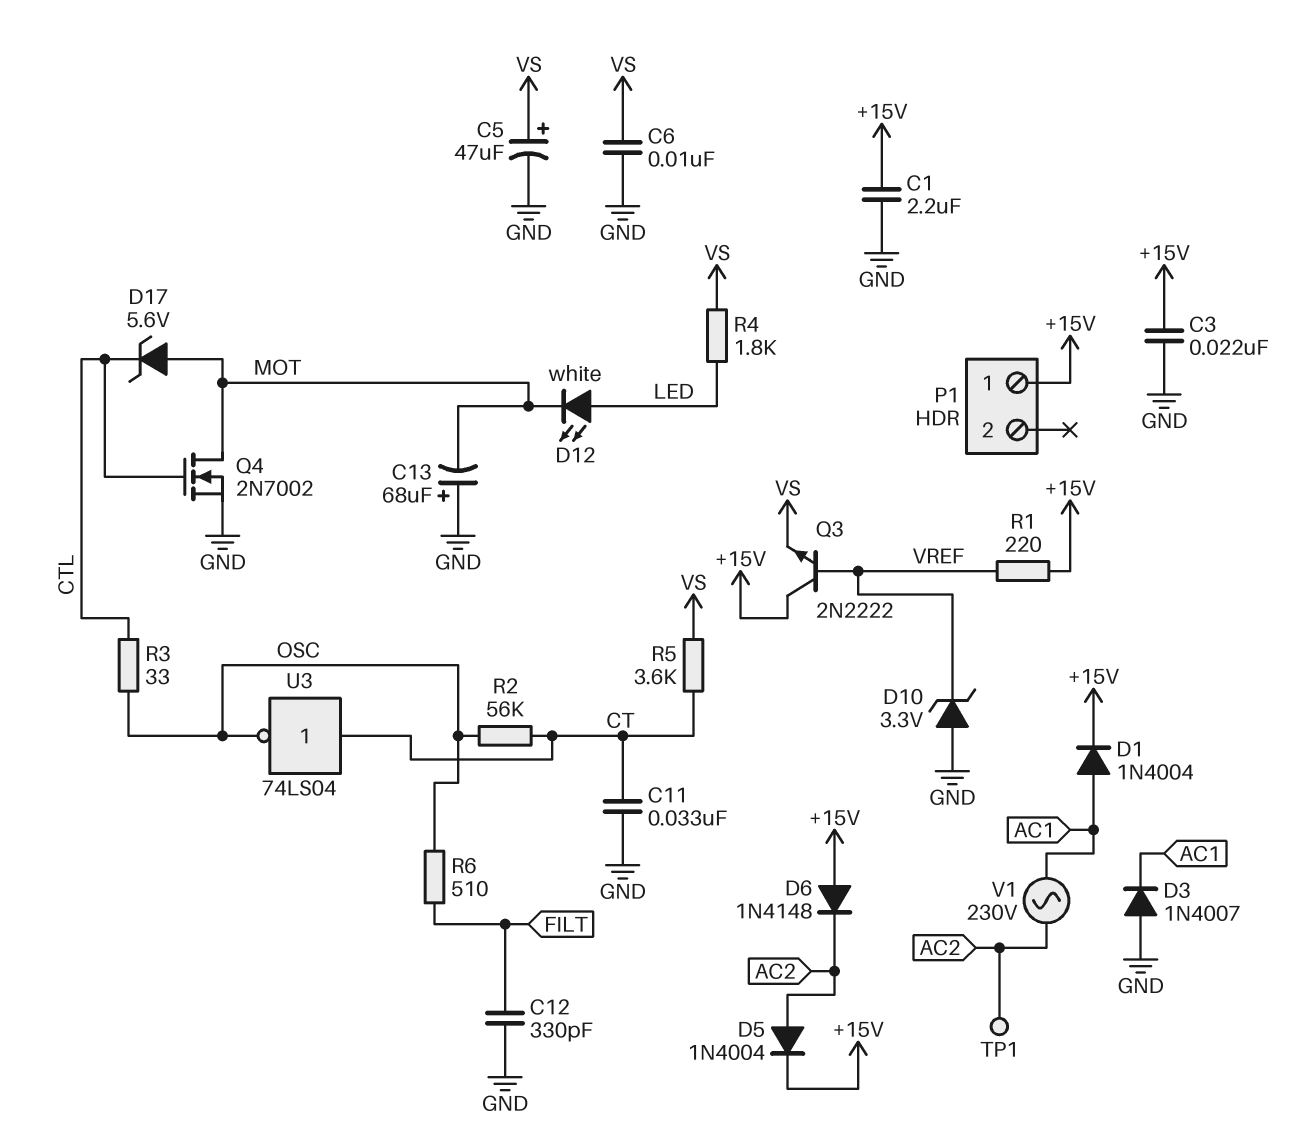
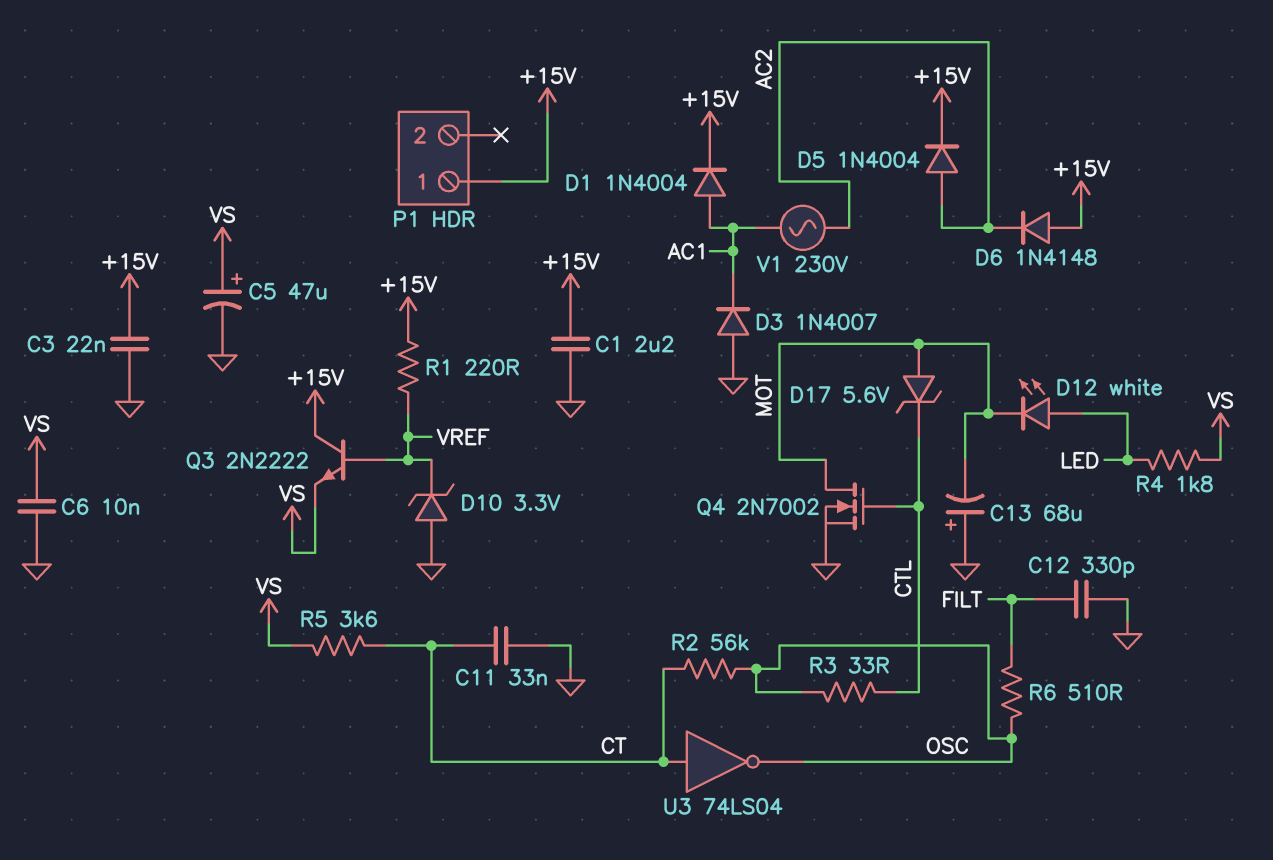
TP1: test point (AC2) -> none

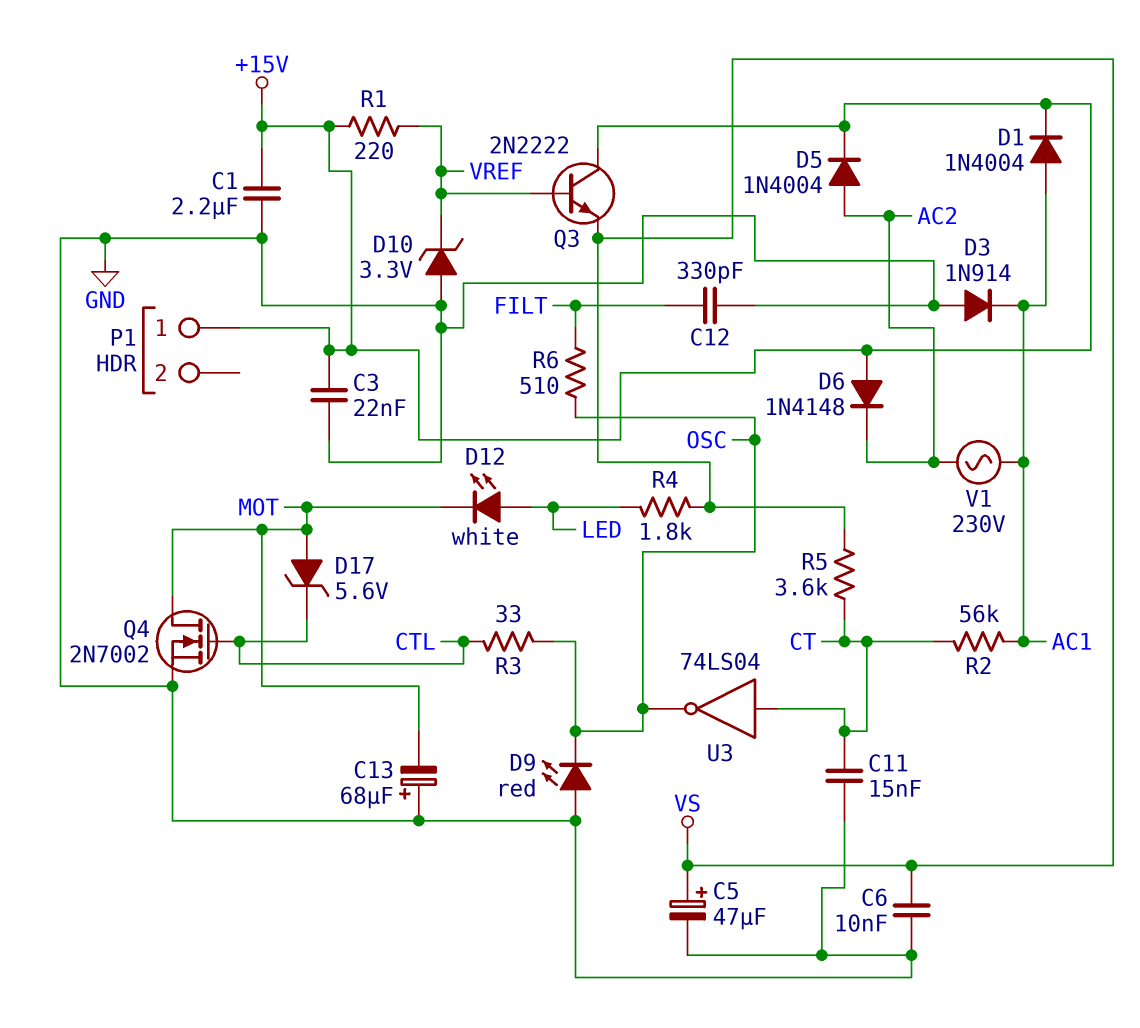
C11: 33nF (CT, GND) -> 15nF (CT, GND)
D3: diode 1N4007 (A GND, K AC1) -> diode 1N914 (A GND, K AC1)
D9: none -> LED red (A GND, K OSC)
R2: 56k (CT, OSC) -> 56k (AC1, CT)

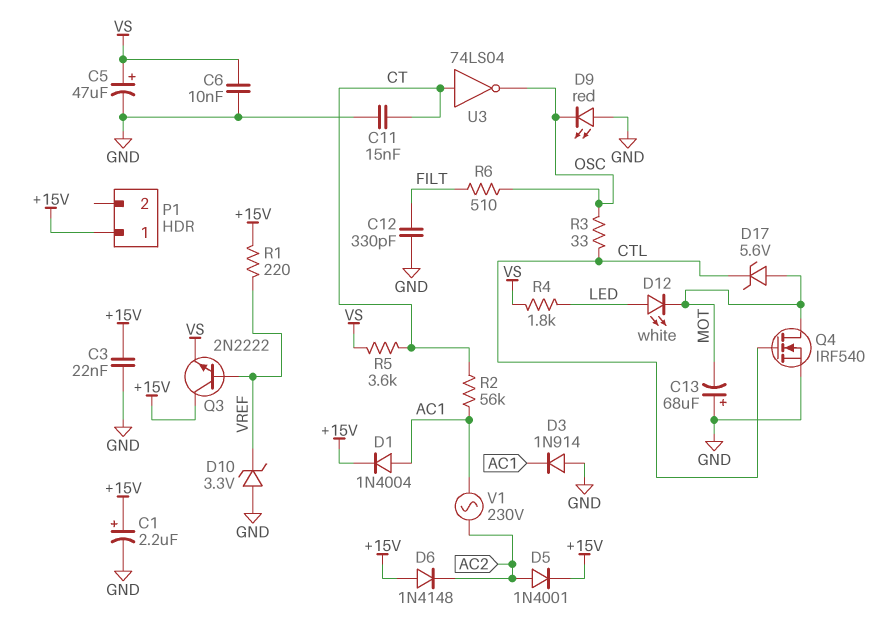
C1: 2.2uF (+15V, GND) -> 2.2uF (plus +15V, minus GND)
D5: diode 1N4004 (A AC2, K +15V) -> diode 1N4001 (A AC2, K +15V)
Q4: NMOS 2N7002 (G CTL, D MOT, S GND) -> NMOS IRF540 (G CTL, D MOT, S GND)

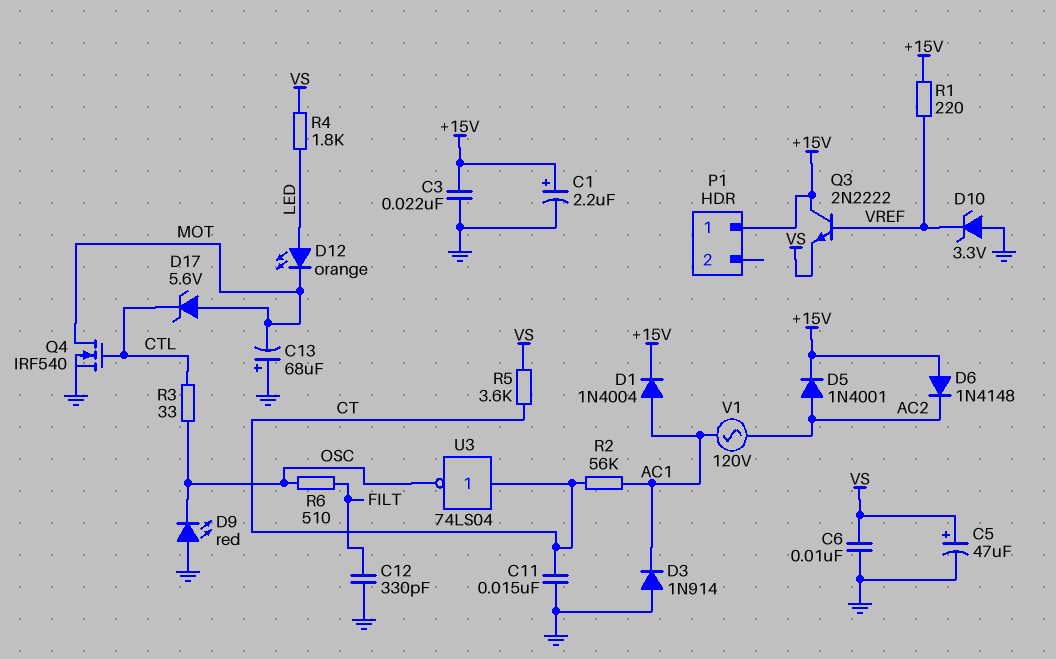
D12: LED white (A LED, K MOT) -> LED orange (A LED, K MOT)
V1: AC 230V (AC1, AC2) -> AC 120V (AC1, AC2)

